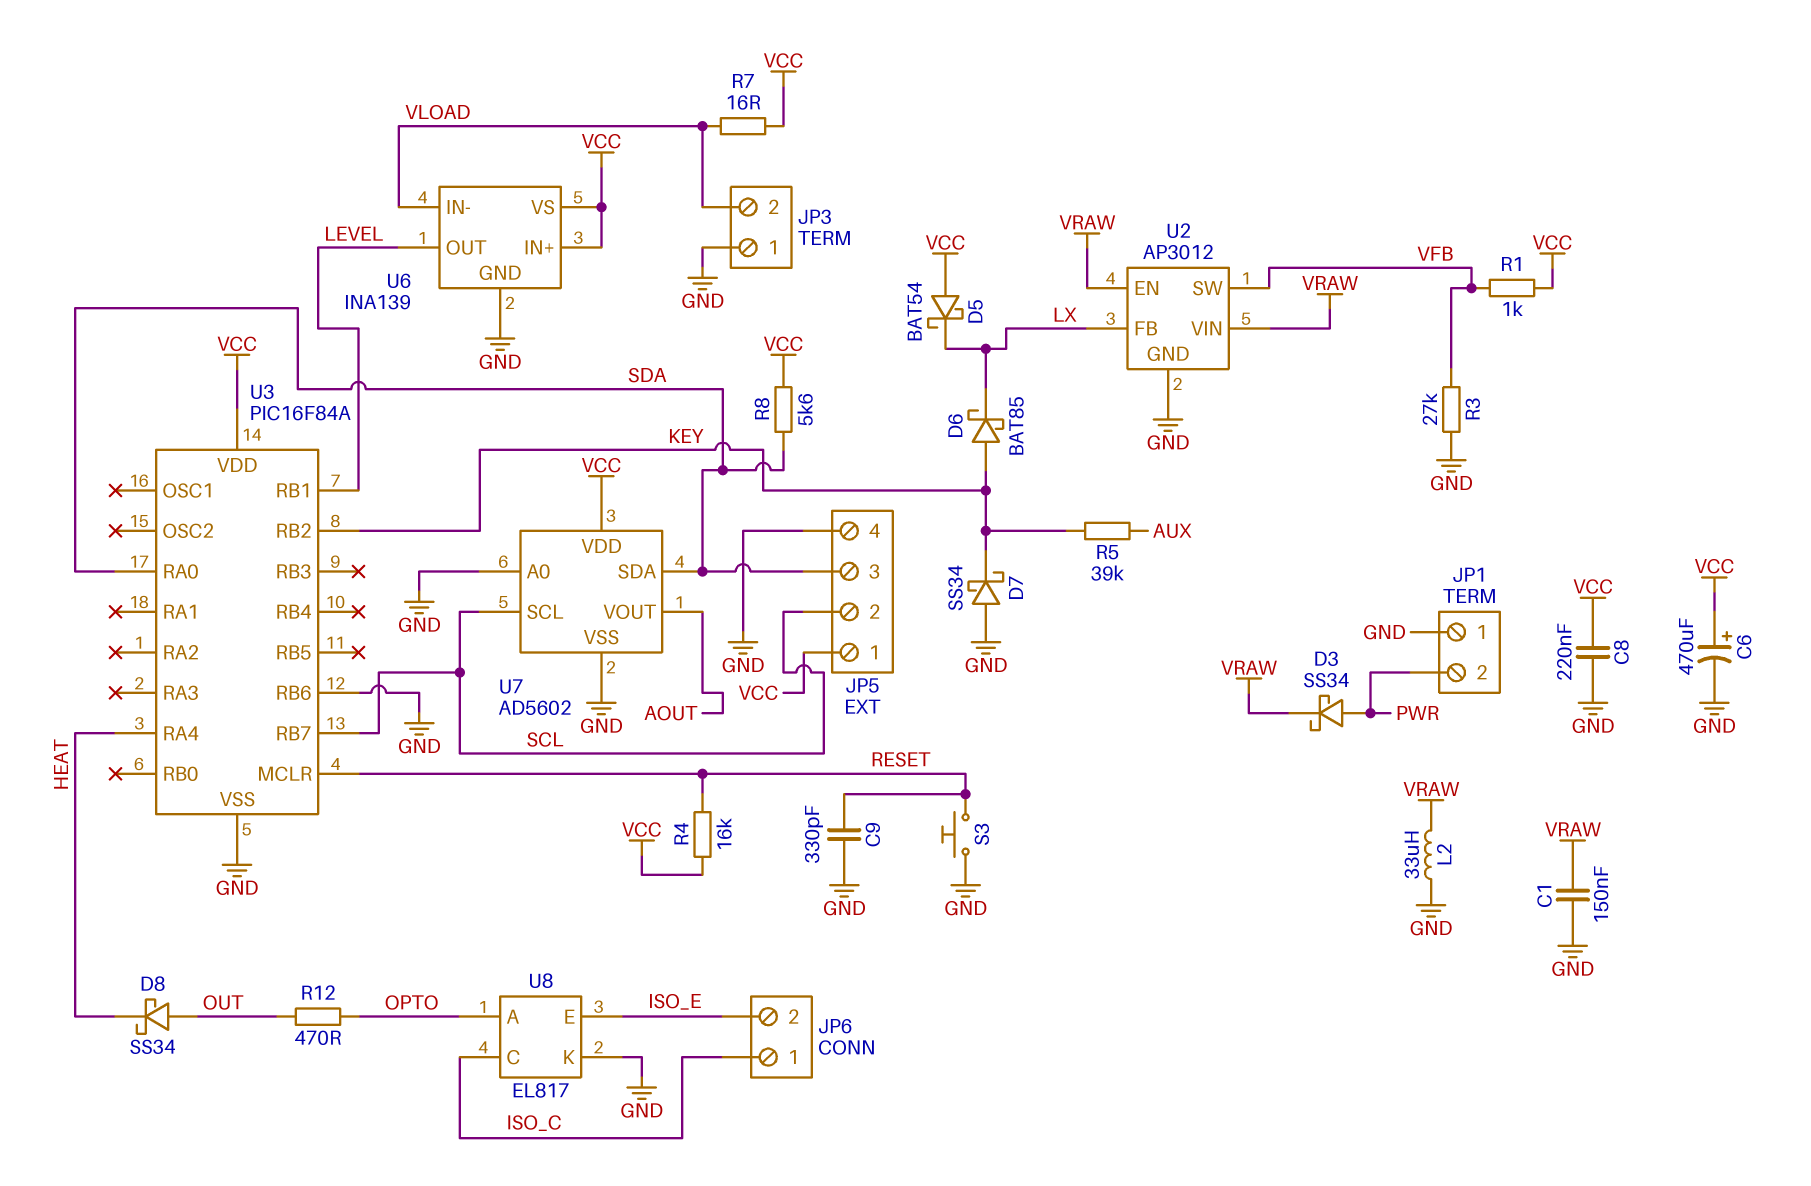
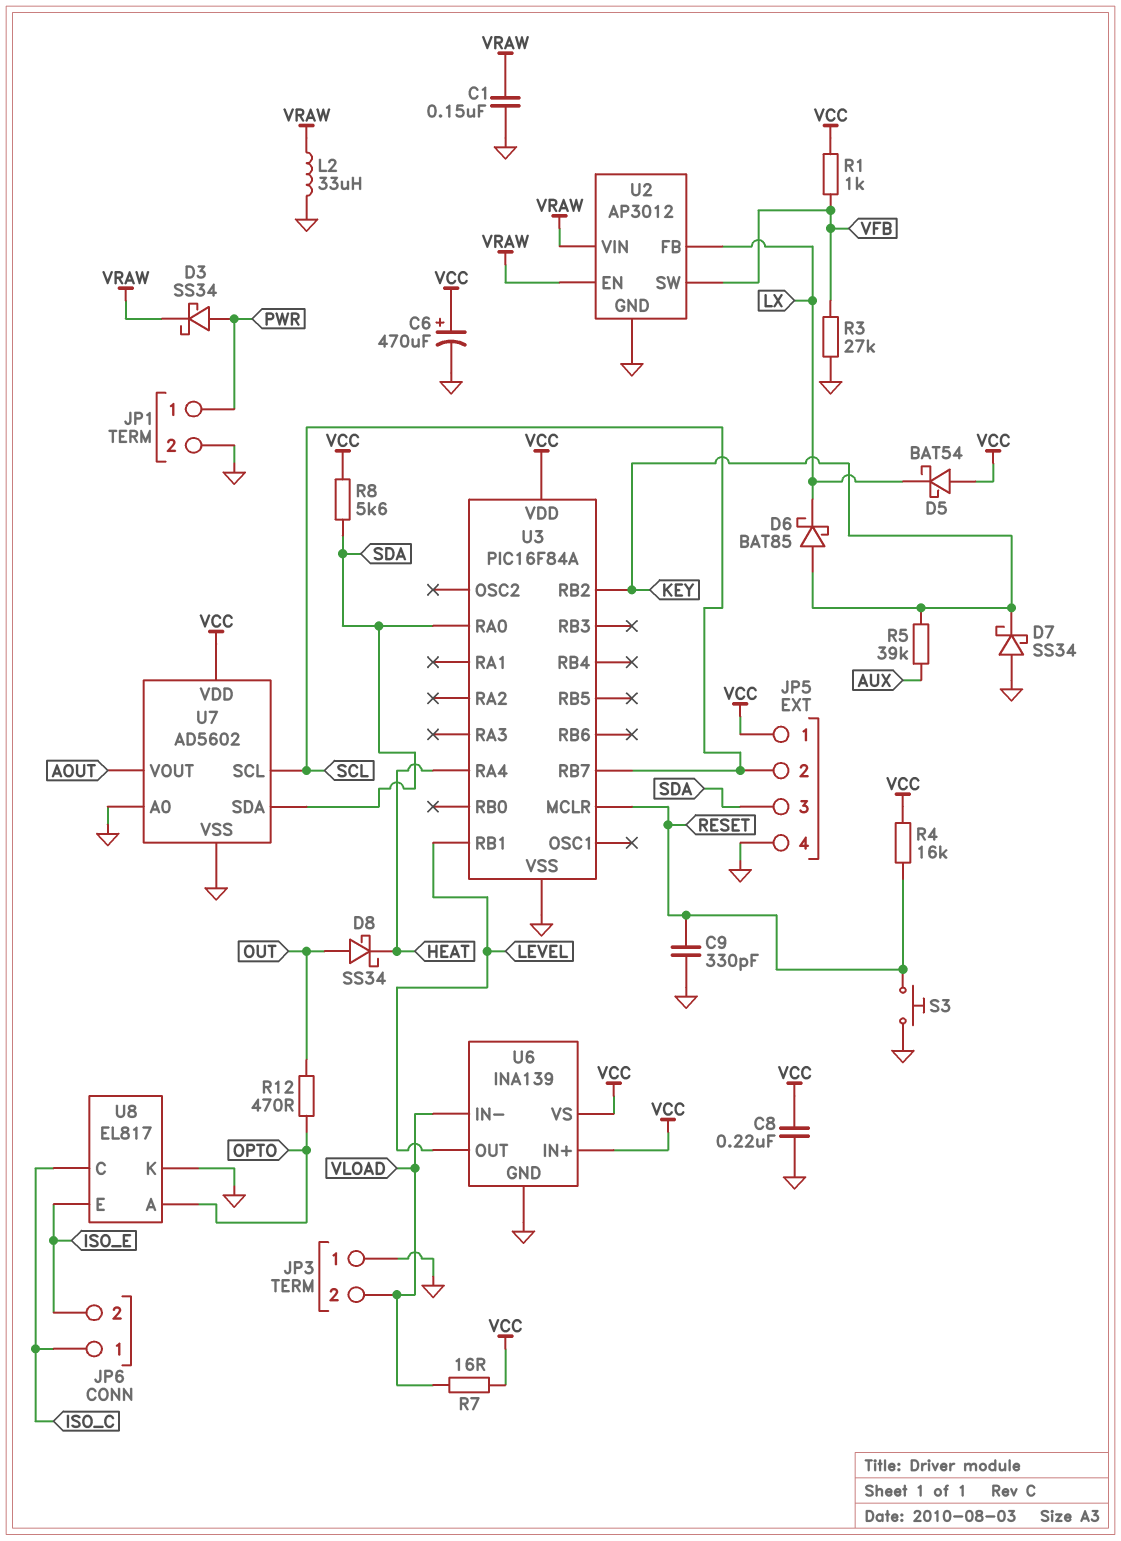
JP1 pin 1: GND -> PWR
JP1 pin 2: PWR -> GND
U3 pin RB6: GND -> none

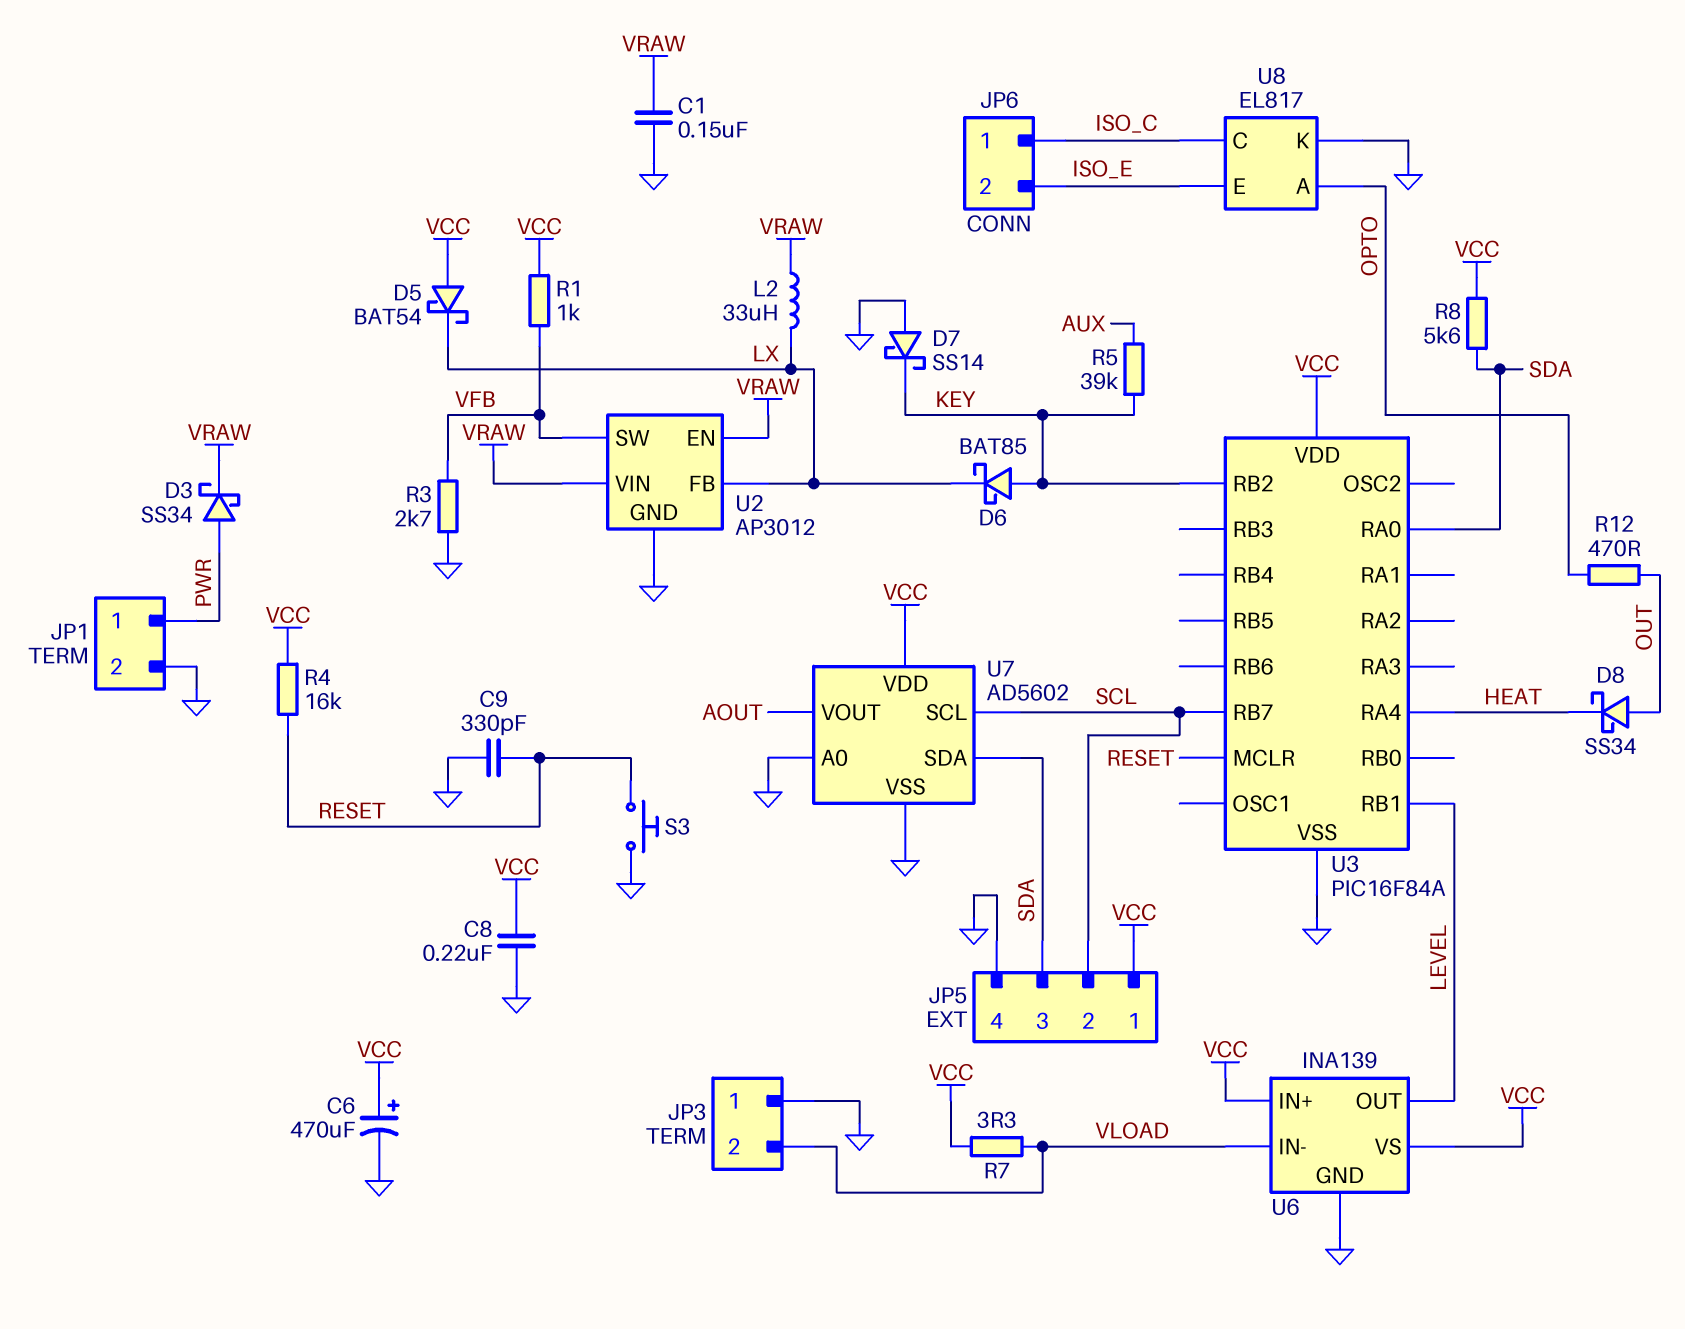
D7: schottky SS34 (A GND, K KEY) -> schottky SS14 (A GND, K KEY)
L2: 33uH (GND, VRAW) -> 33uH (LX, VRAW)
R3: 27k (GND, VFB) -> 2.7k (GND, VFB)
R7: 16 (VCC, VLOAD) -> 3.3 (VCC, VLOAD)

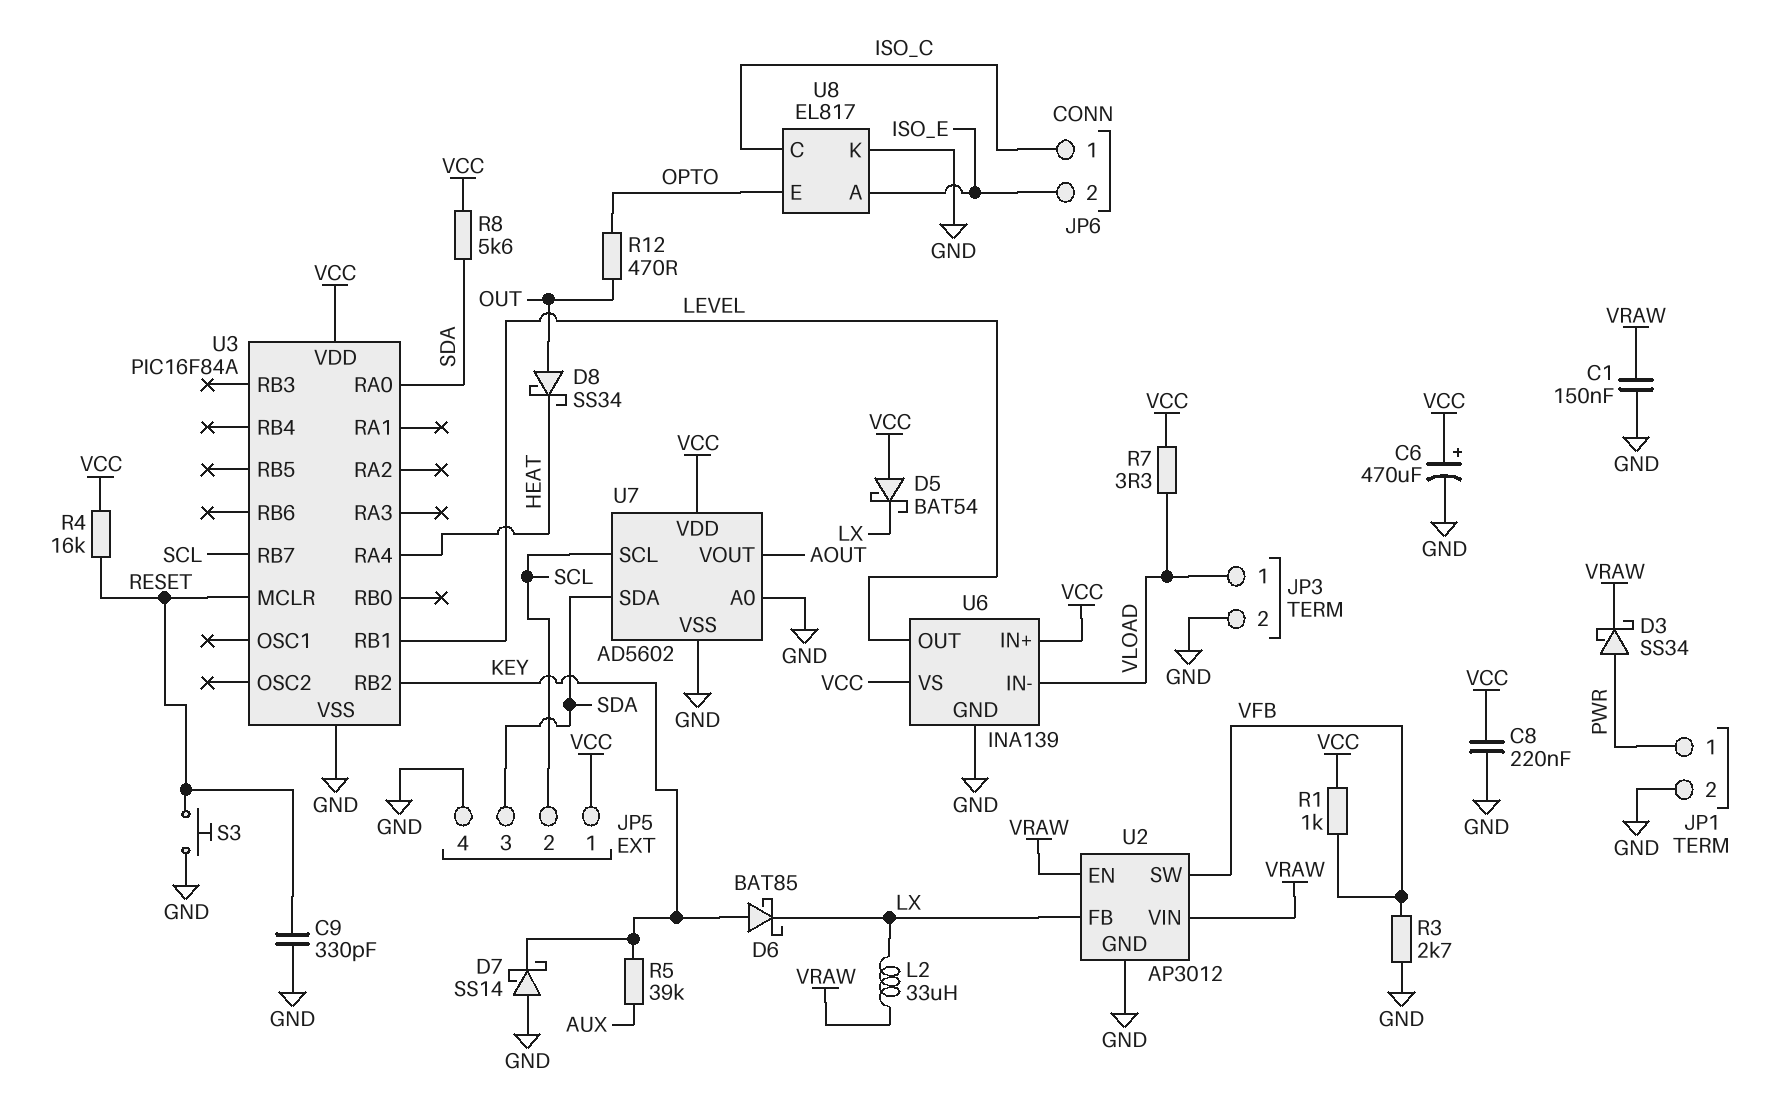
JP3 pin 1: GND -> VLOAD
JP3 pin 2: VLOAD -> GND
U8 pin A: OPTO -> ISO_E
U8 pin E: ISO_E -> OPTO

